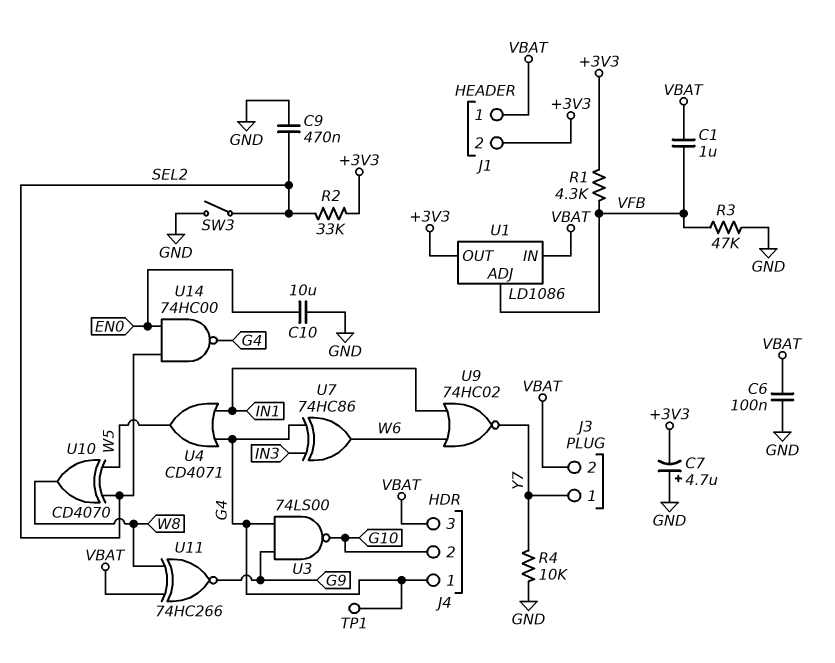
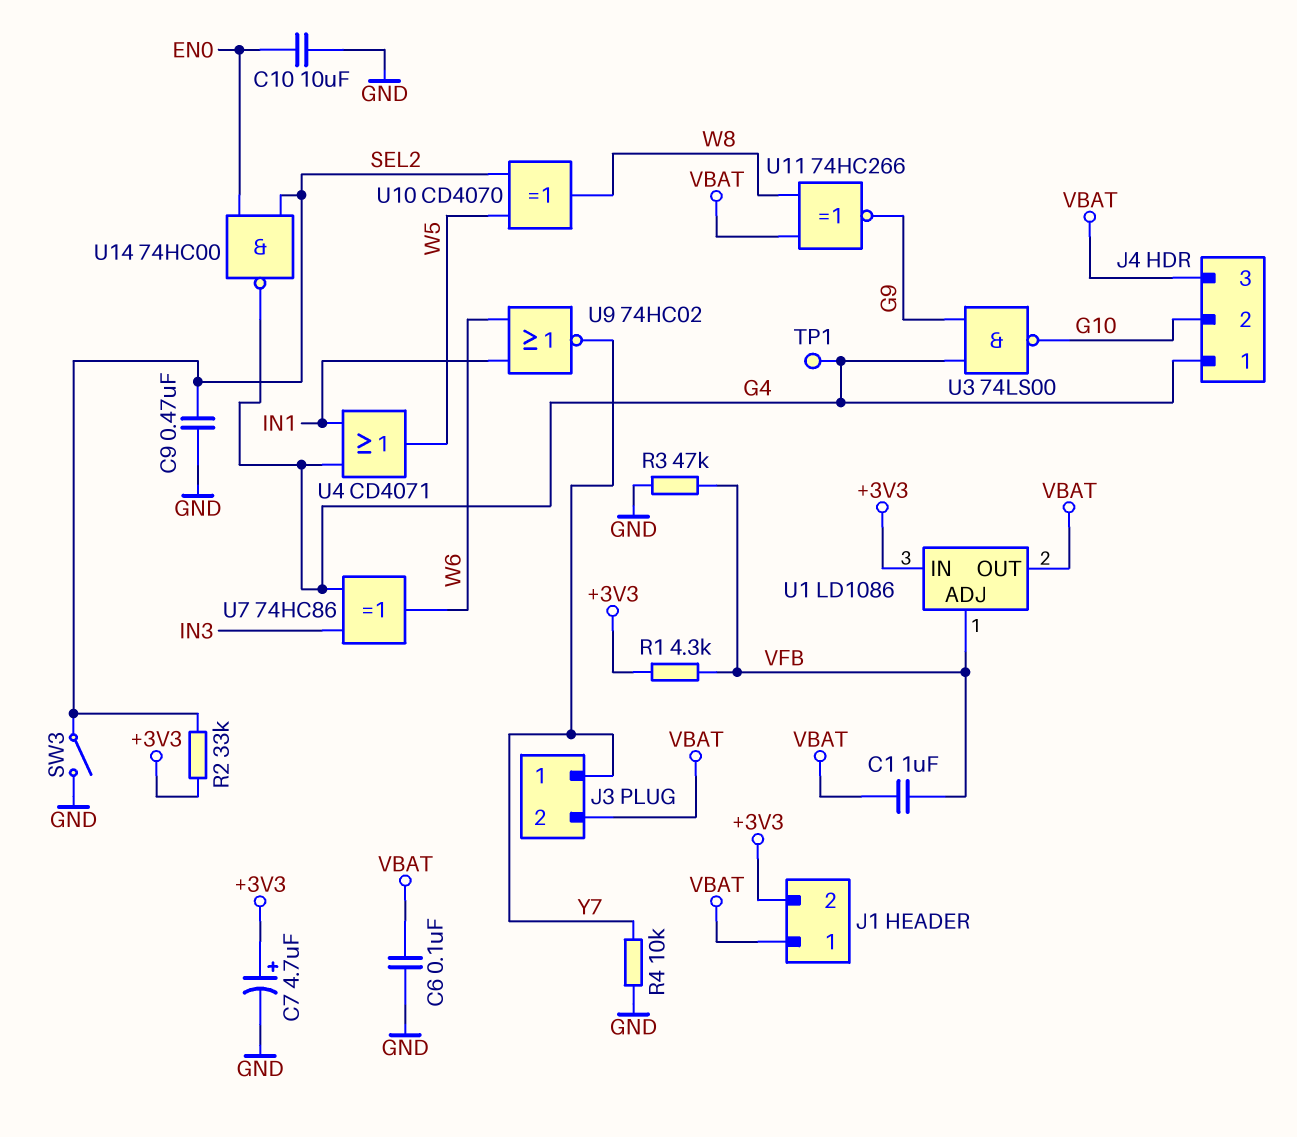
C7: 4.7uF (plus GND, minus +3V3) -> 4.7uF (plus +3V3, minus GND)
U1 pin IN: VBAT -> +3V3
U1 pin OUT: +3V3 -> VBAT

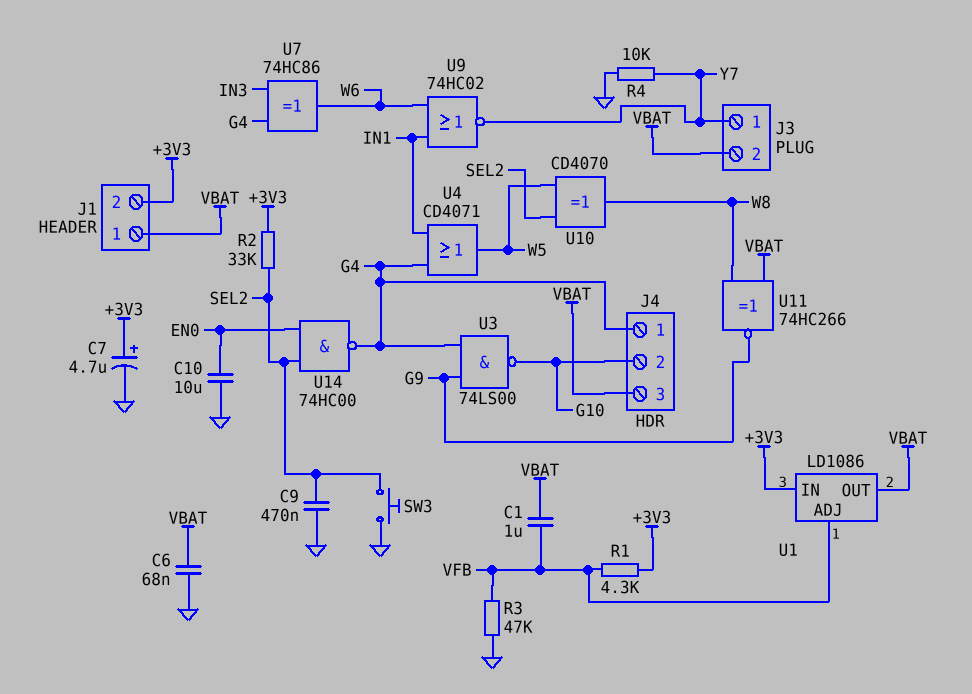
C6: 100nF (GND, VBAT) -> 68nF (GND, VBAT)
SW3: switch (GND, SEL2) -> button (GND, SEL2)
TP1: test point (G4) -> none

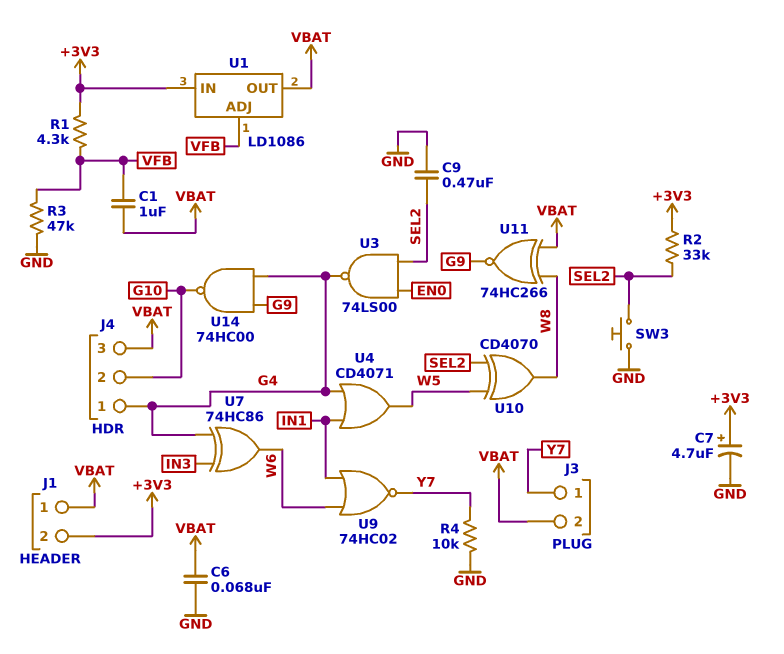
C10: 10uF (EN0, GND) -> none
U3: NAND 74LS00 (in G4, in G9, out G10) -> NAND 74LS00 (in EN0, in SEL2, out G4)
U14: NAND 74HC00 (in EN0, in SEL2, out G4) -> NAND 74HC00 (in G4, in G9, out G10)

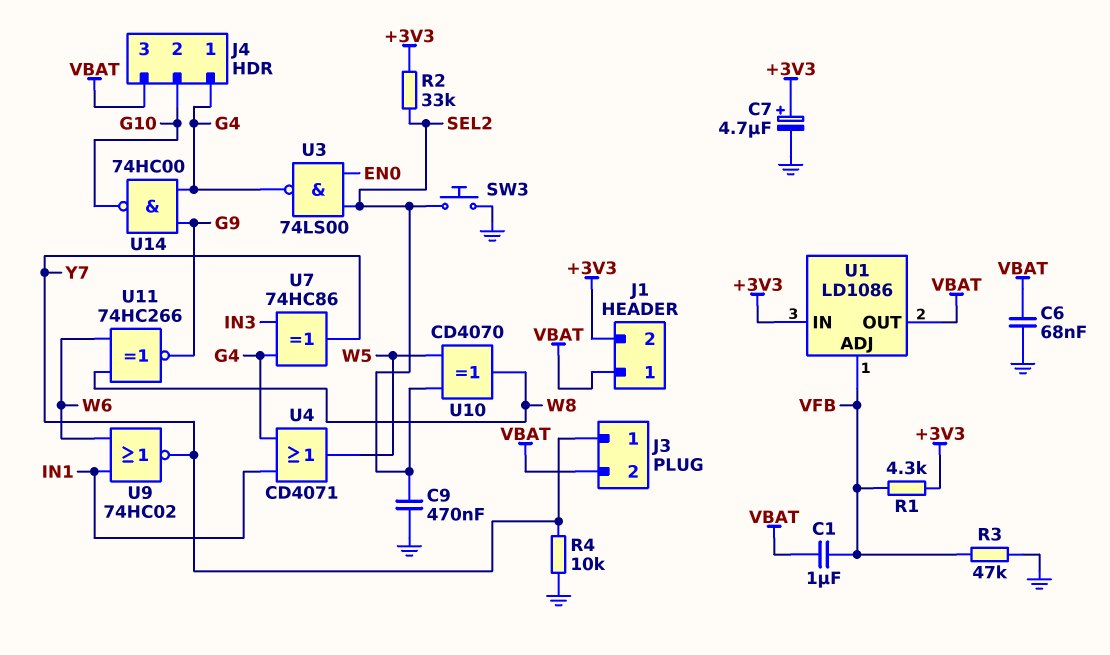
U7: XOR 74HC86 (in G4, in IN3, out W6) -> XOR 74HC86 (in G4, in IN3, out Y7)
U11: XNOR 74HC266 (in VBAT, in W8, out G9) -> XNOR 74HC266 (in W6, in W8, out G9)

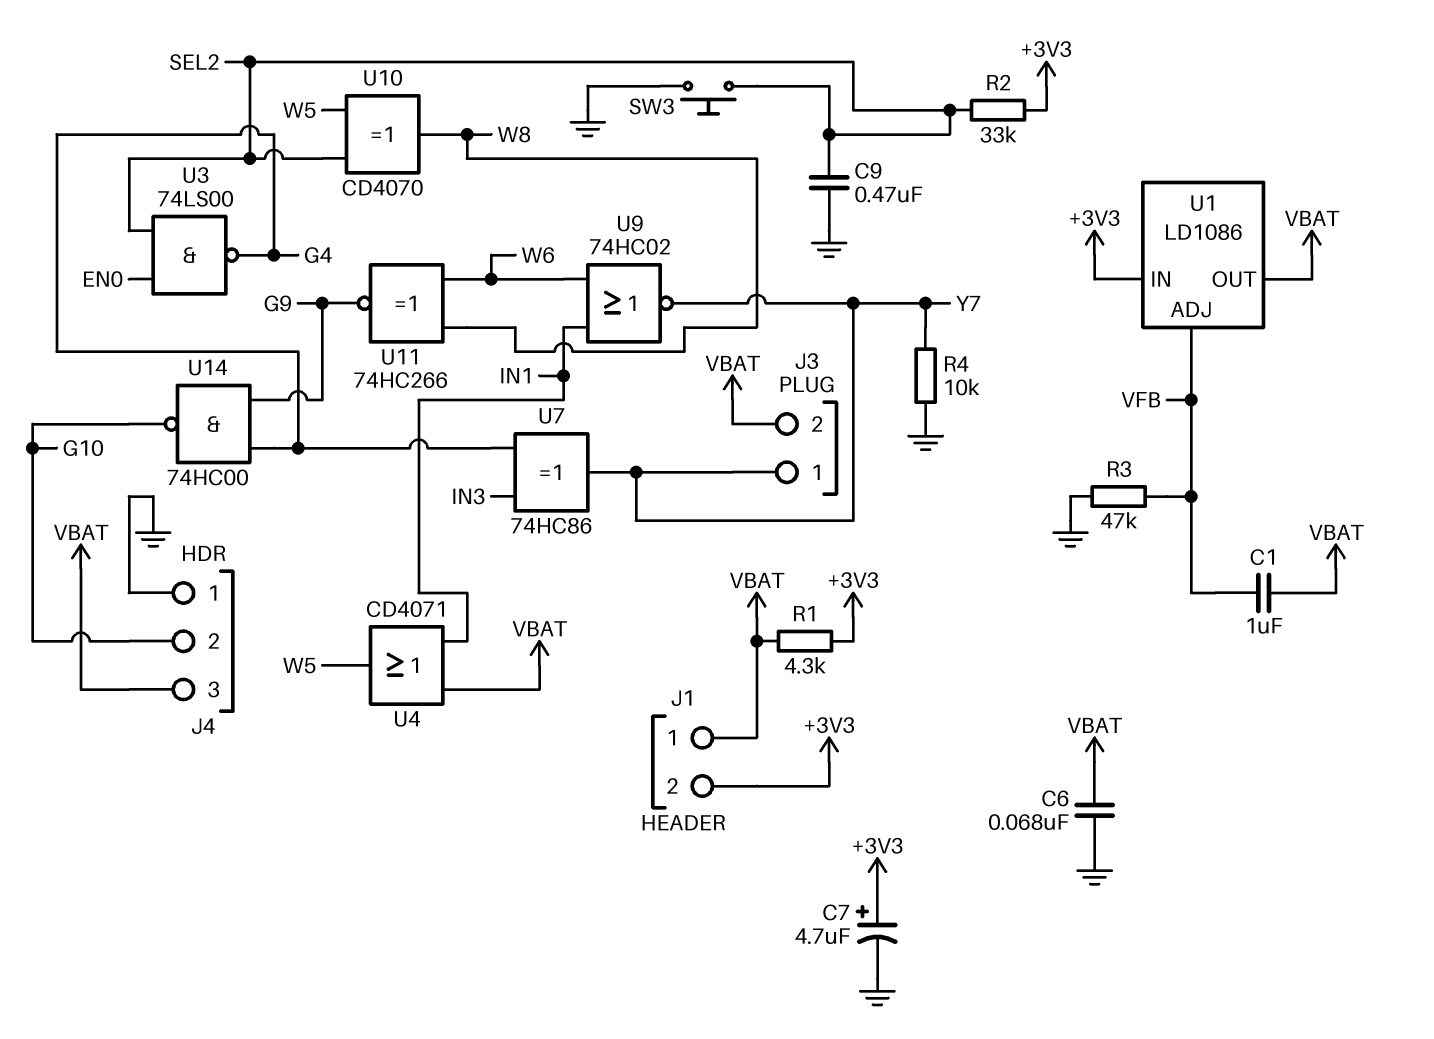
J4 pin 1: G4 -> GND
R1: 4.3k (+3V3, VFB) -> 4.3k (+3V3, VBAT)
U4: OR CD4071 (in G4, in IN1, out W5) -> OR CD4071 (in IN1, in VBAT, out W5)

